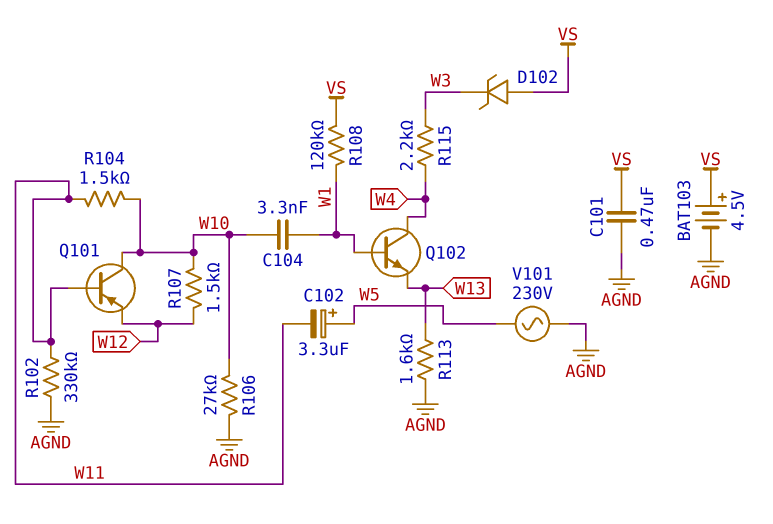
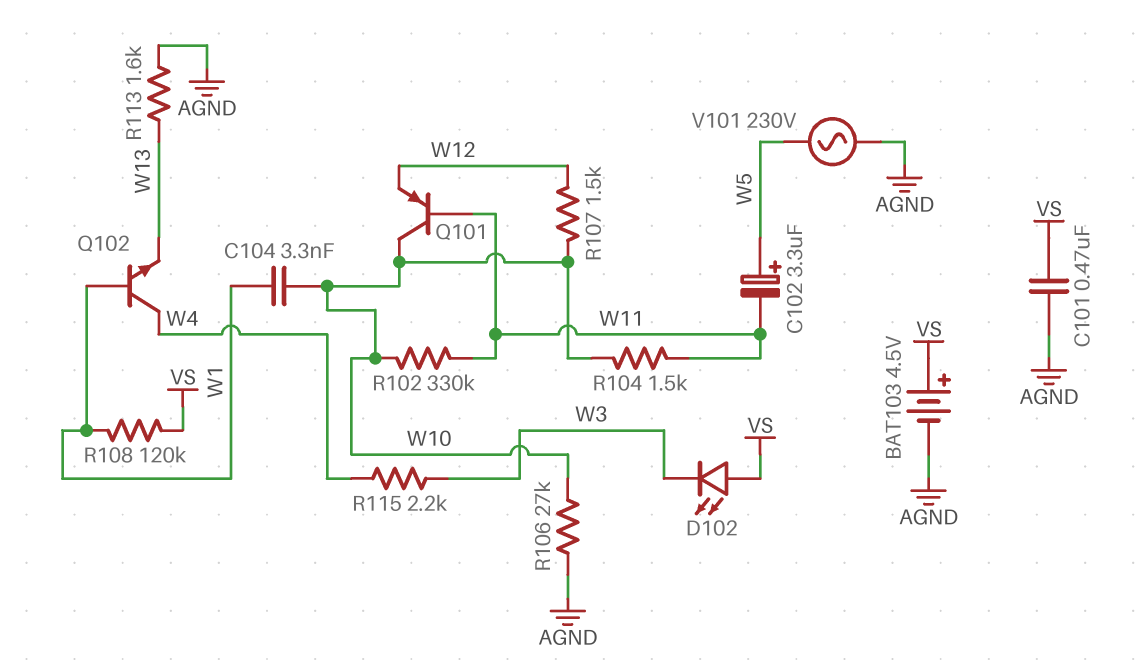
D102: zener (A VS, K W3) -> LED (A VS, K W3)
R102: 330k (AGND, W11) -> 330k (W10, W11)

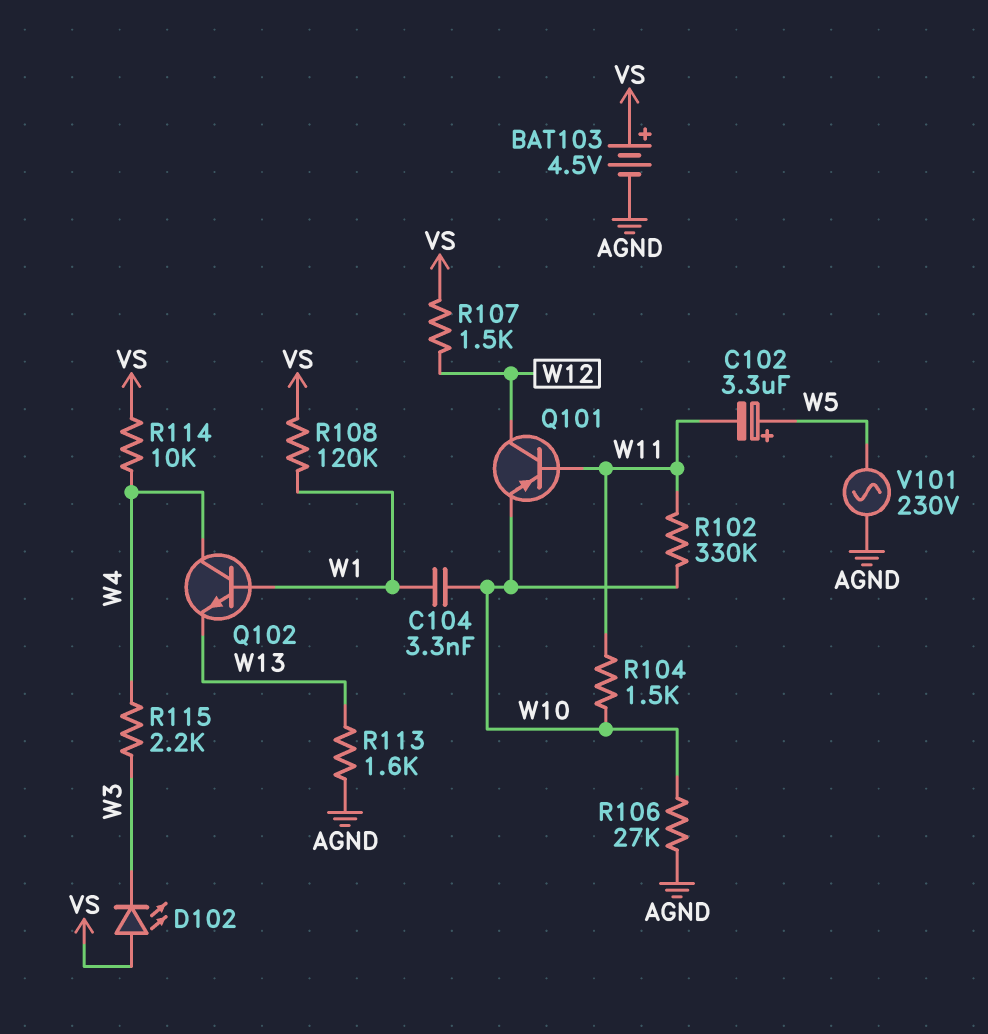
C101: 470nF (AGND, VS) -> none
Q101: PNP (B W11, C W10, E W12) -> PNP (B W11, C W12, E W10)
R107: 1.5k (W10, W12) -> 1.5k (VS, W12)
R114: none -> 10k (VS, W4)

